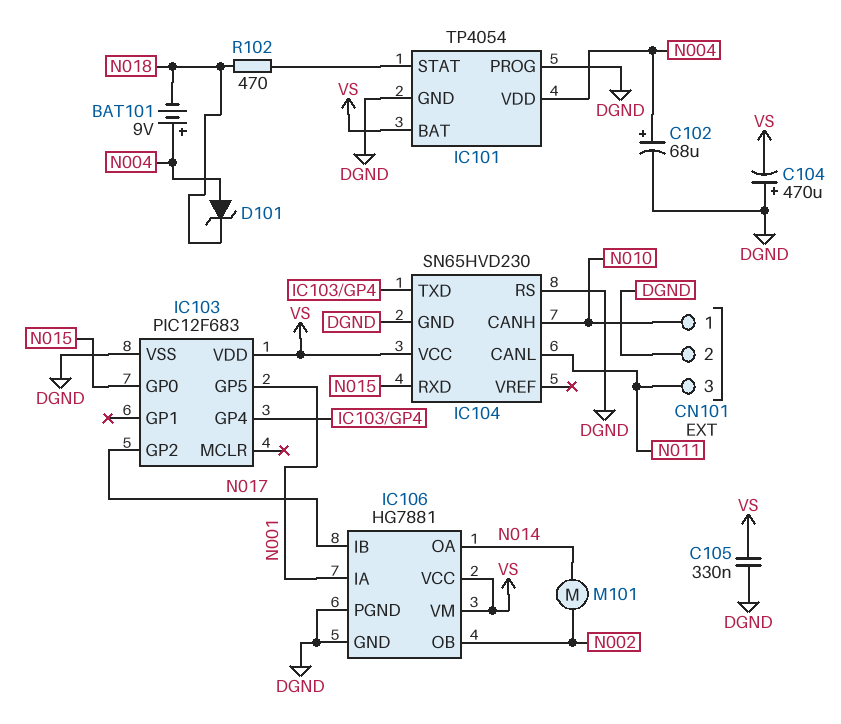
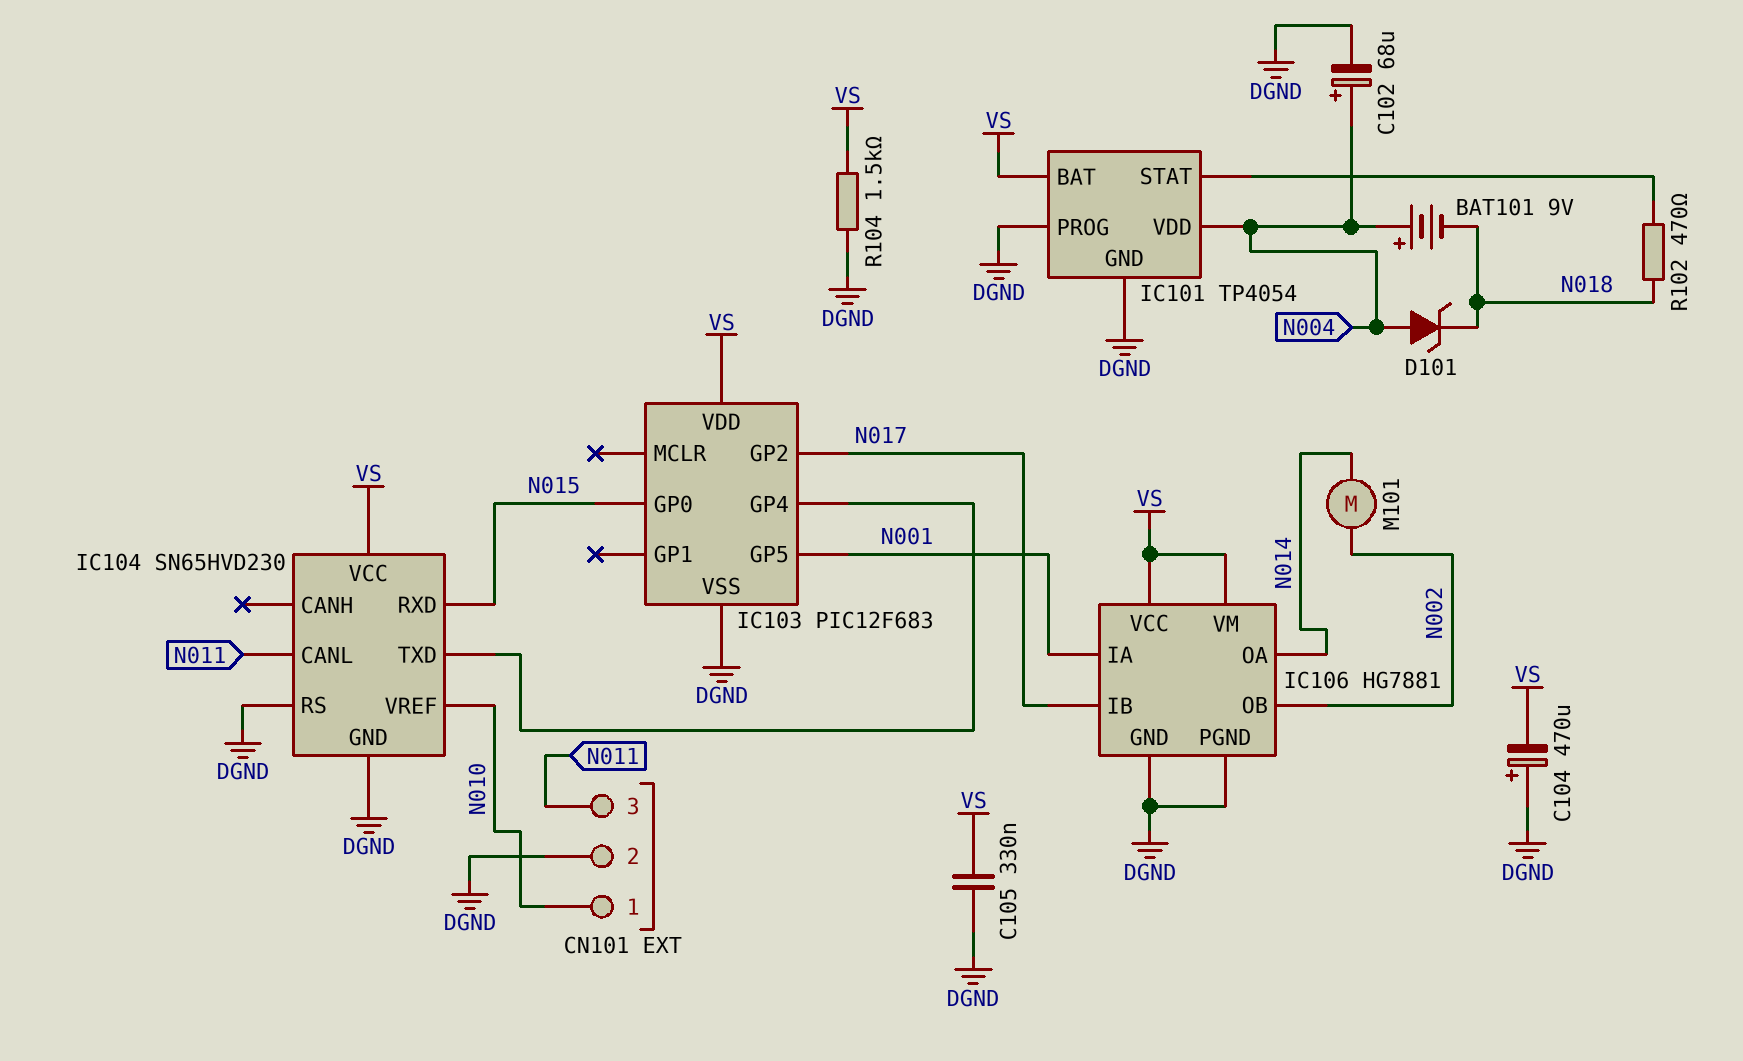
IC104 pin CANH: N010 -> none
IC104 pin VREF: none -> N010
R104: none -> 1.5k (DGND, VS)

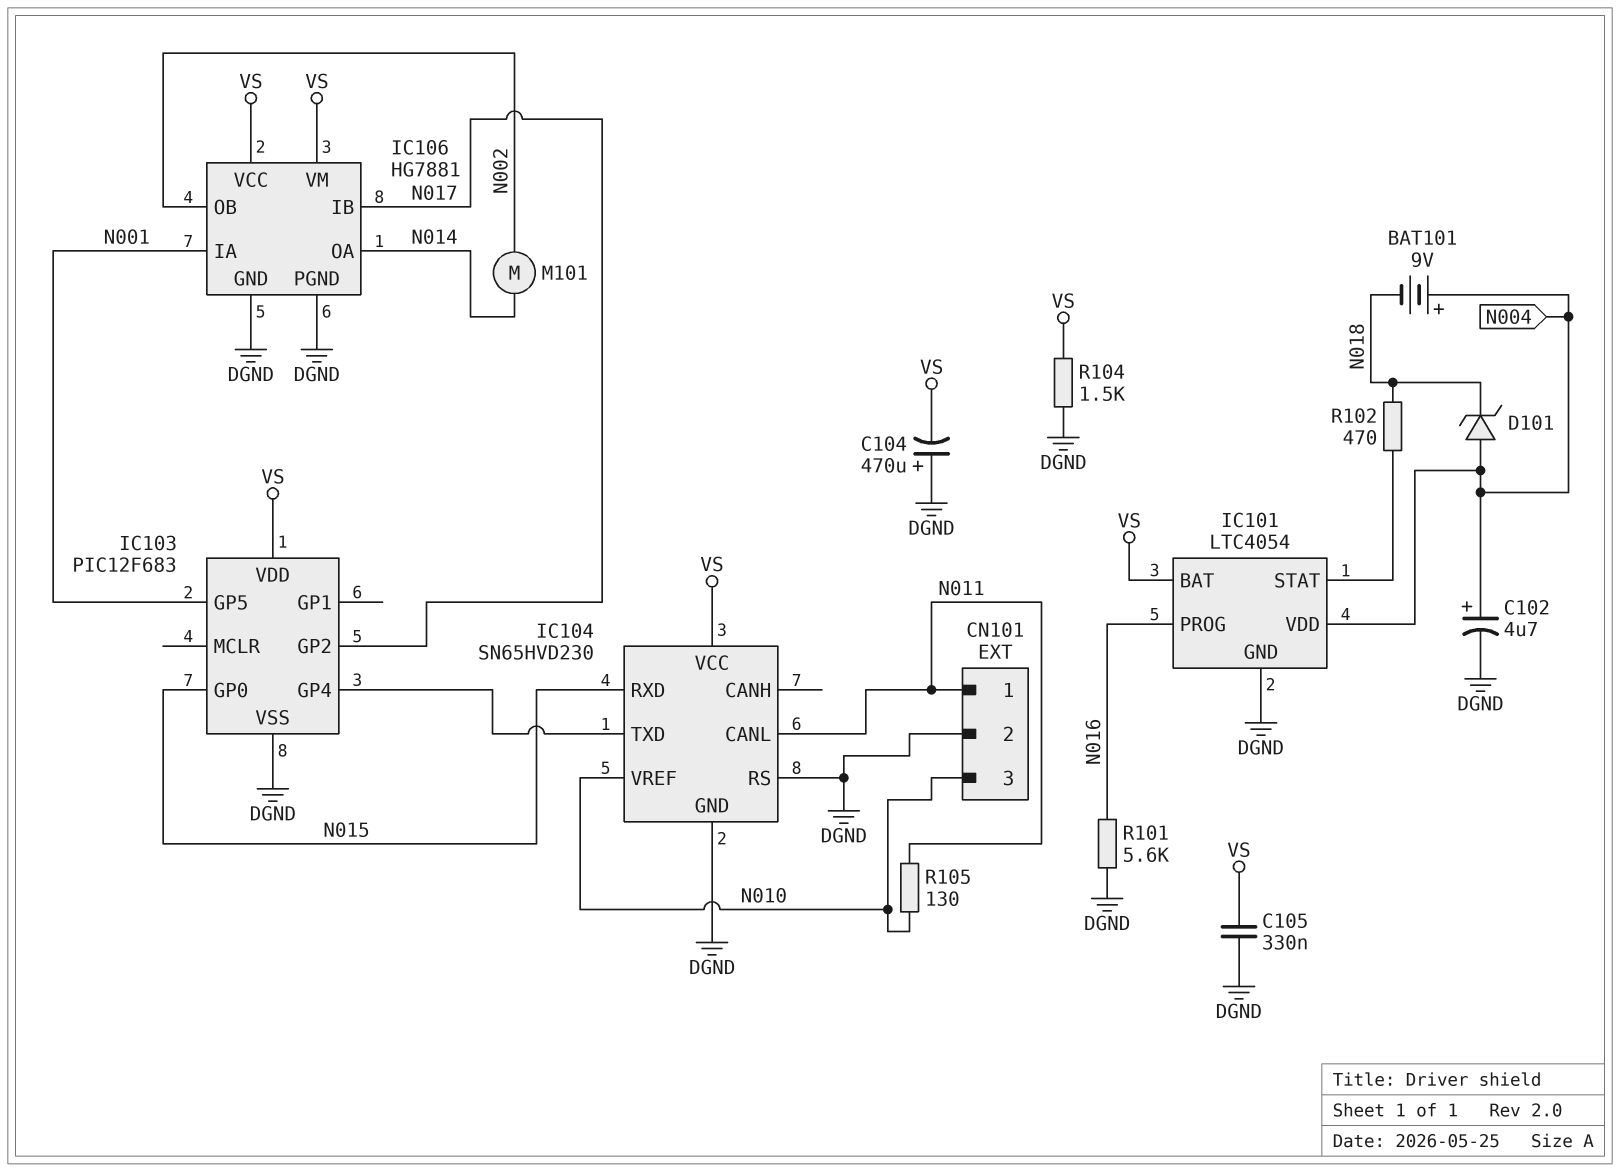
C102: 68uF (plus N004, minus DGND) -> 4.7uF (plus N004, minus DGND)
CN101 pin 1: N010 -> N011
CN101 pin 3: N011 -> N010
IC101: TP4054 -> LTC4054
IC101 pin PROG: DGND -> N016
R101: none -> 5.6k (DGND, N016)
R105: none -> 130 (N010, N011)

